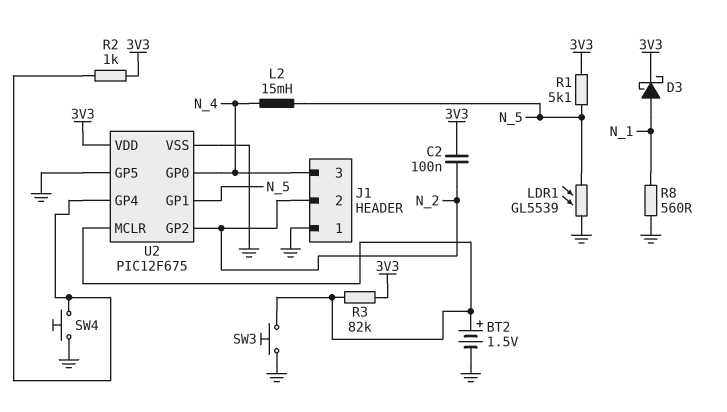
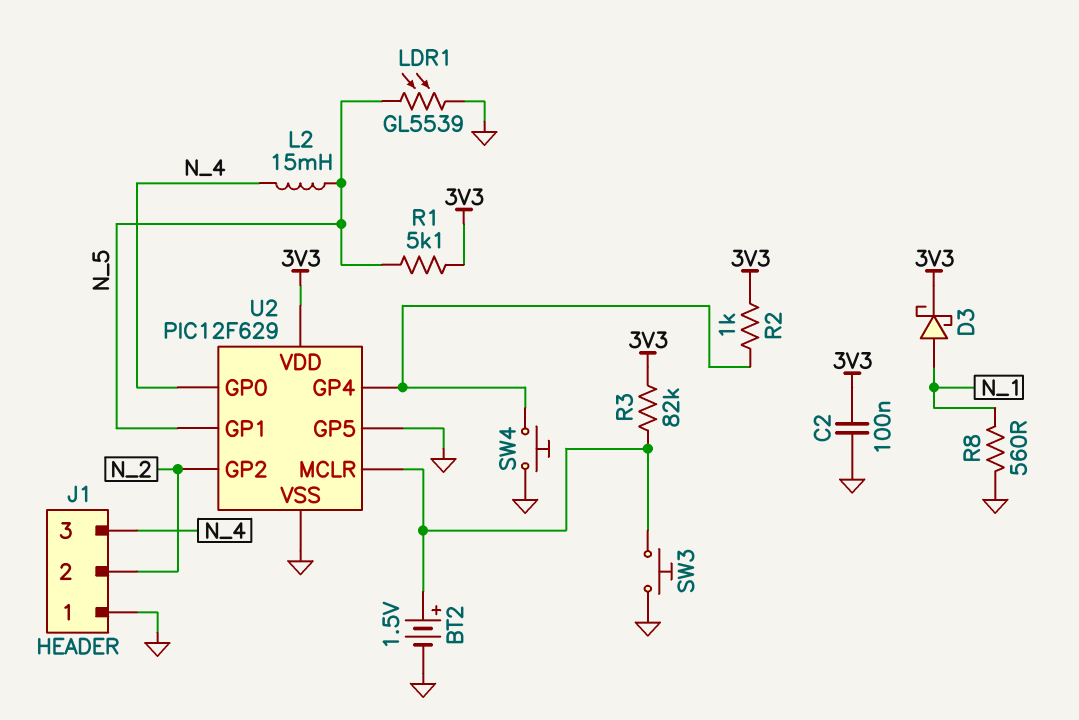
C2: 100nF (3V3, N_2) -> 100nF (3V3, GND)
U2: PIC12F675 -> PIC12F629

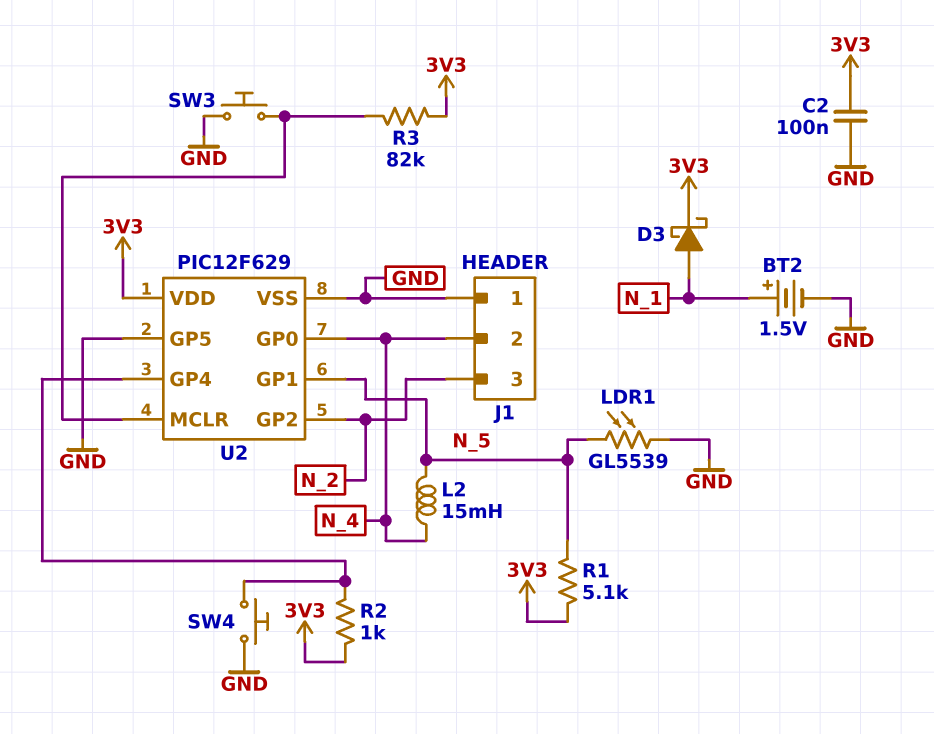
BT2: 1.5V (plus U2/MCLR, minus GND) -> 1.5V (plus N_1, minus GND)
J1 pin 2: N_2 -> N_4
J1 pin 3: N_4 -> N_2
R8: 560 (GND, N_1) -> none

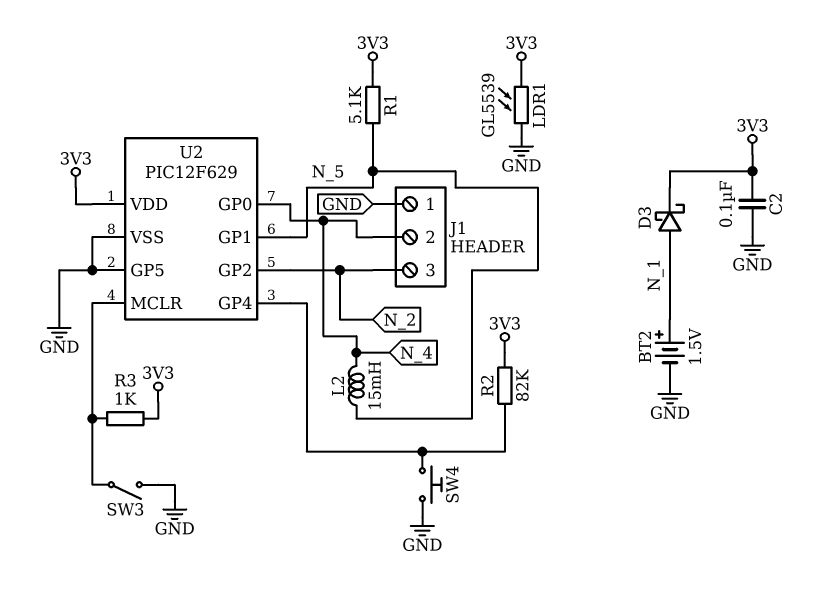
LDR1: GL5539 (GND, N_5) -> GL5539 (3V3, GND)
R2: 1k (3V3, U2/GP4) -> 82k (3V3, U2/GP4)
R3: 82k (3V3, U2/MCLR) -> 1k (3V3, U2/MCLR)
SW3: button (GND, U2/MCLR) -> switch (GND, U2/MCLR)

